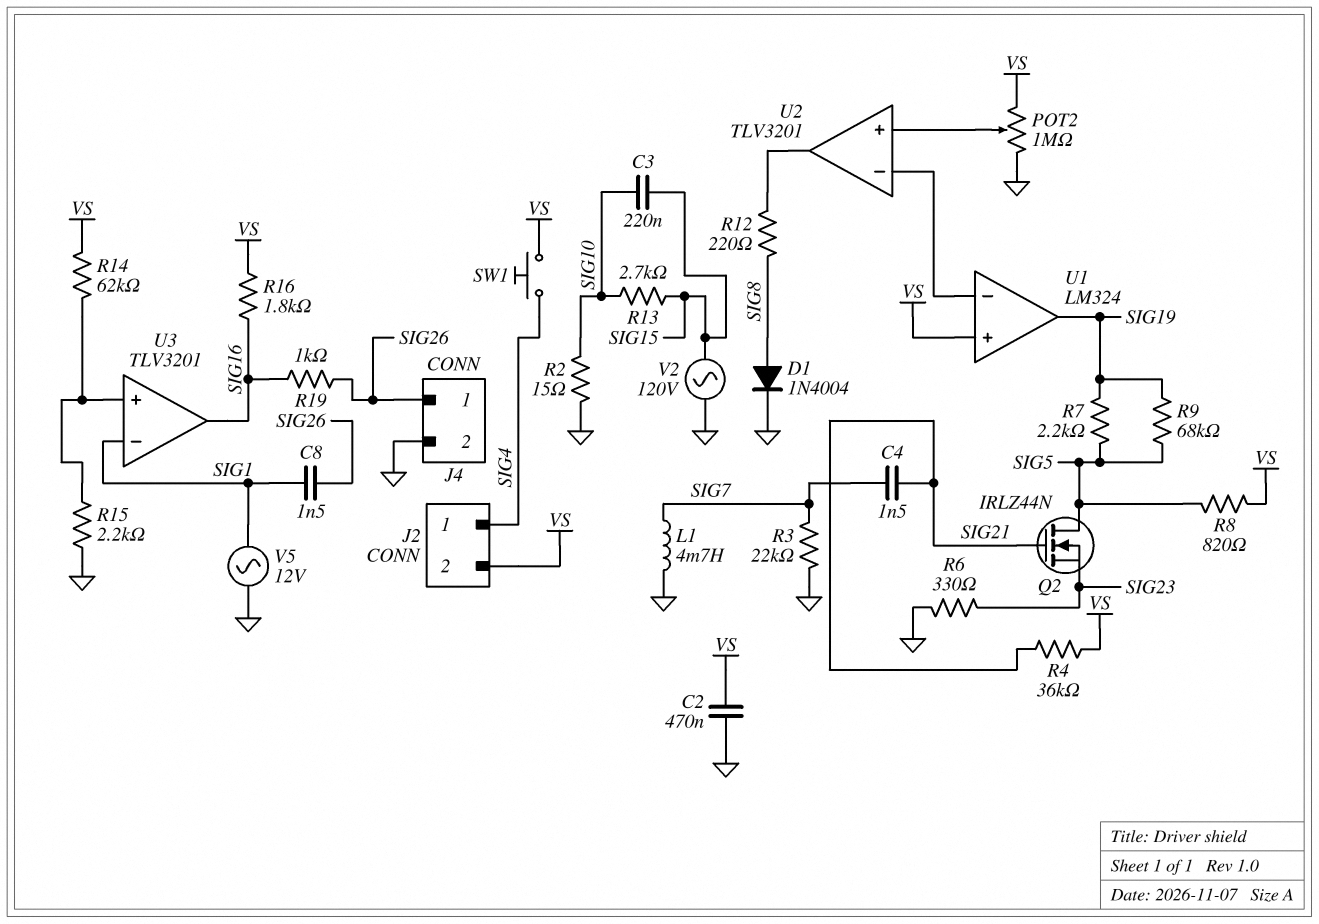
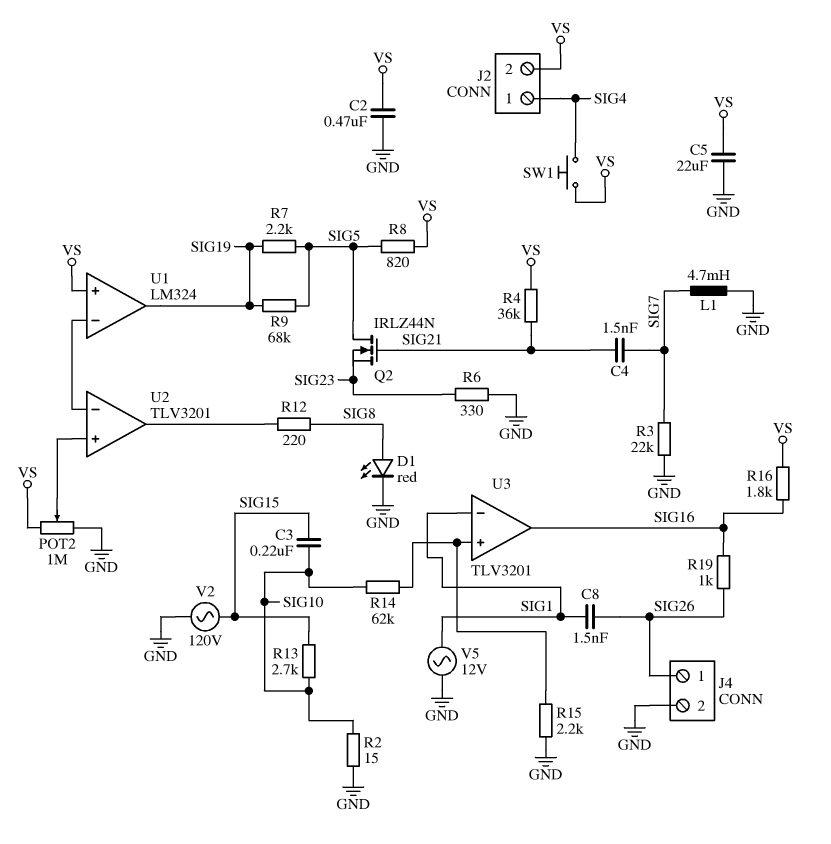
C5: none -> 22uF (GND, VS)
D1: diode 1N4004 (A SIG8, K GND) -> LED red (A SIG8, K GND)
R14: 62k (U3/in+, VS) -> 62k (SIG10, U3/in+)

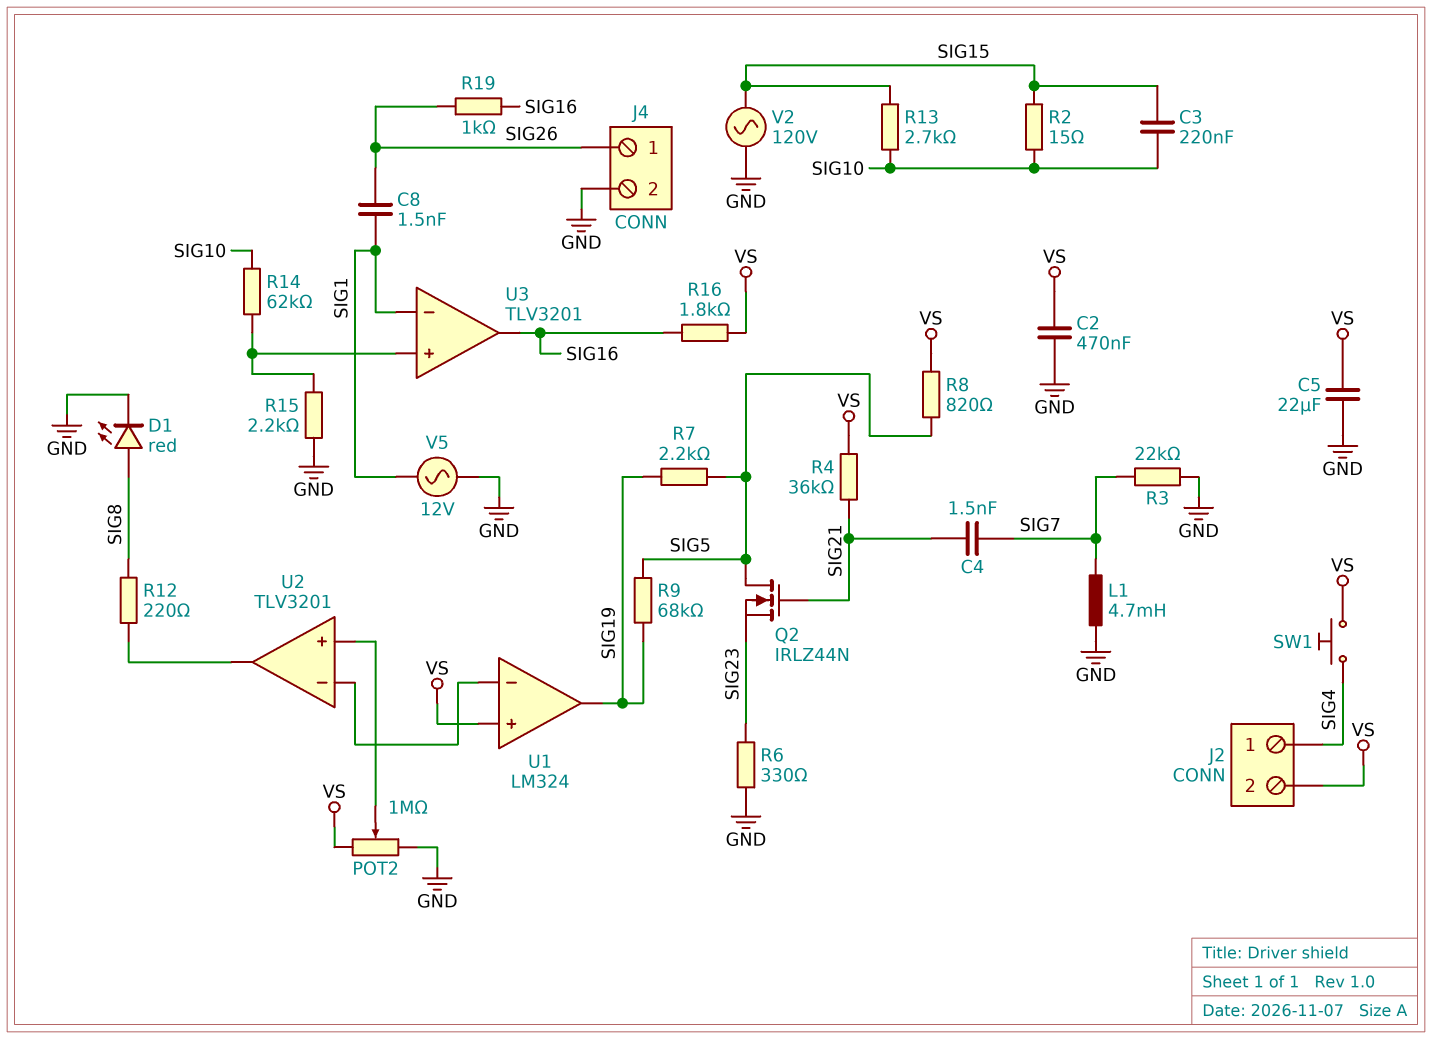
R2: 15 (GND, SIG10) -> 15 (SIG10, SIG15)

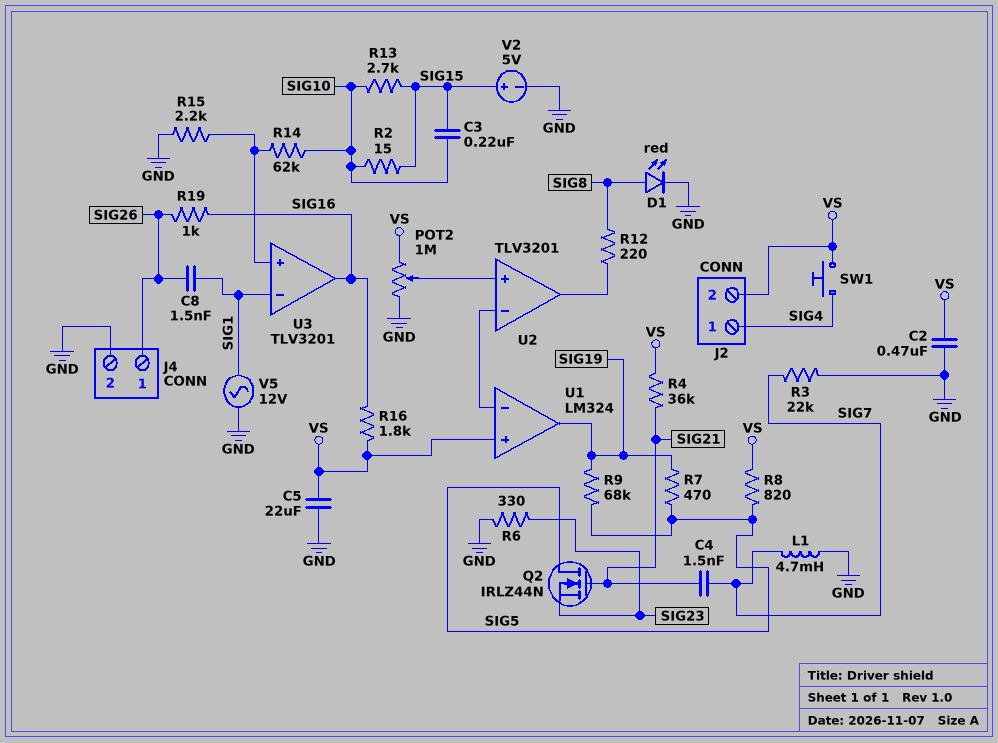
R7: 2.2k (SIG5, SIG19) -> 470 (SIG5, SIG19)
V2: AC 120V (GND, SIG15) -> 5V (plus SIG15, minus GND)

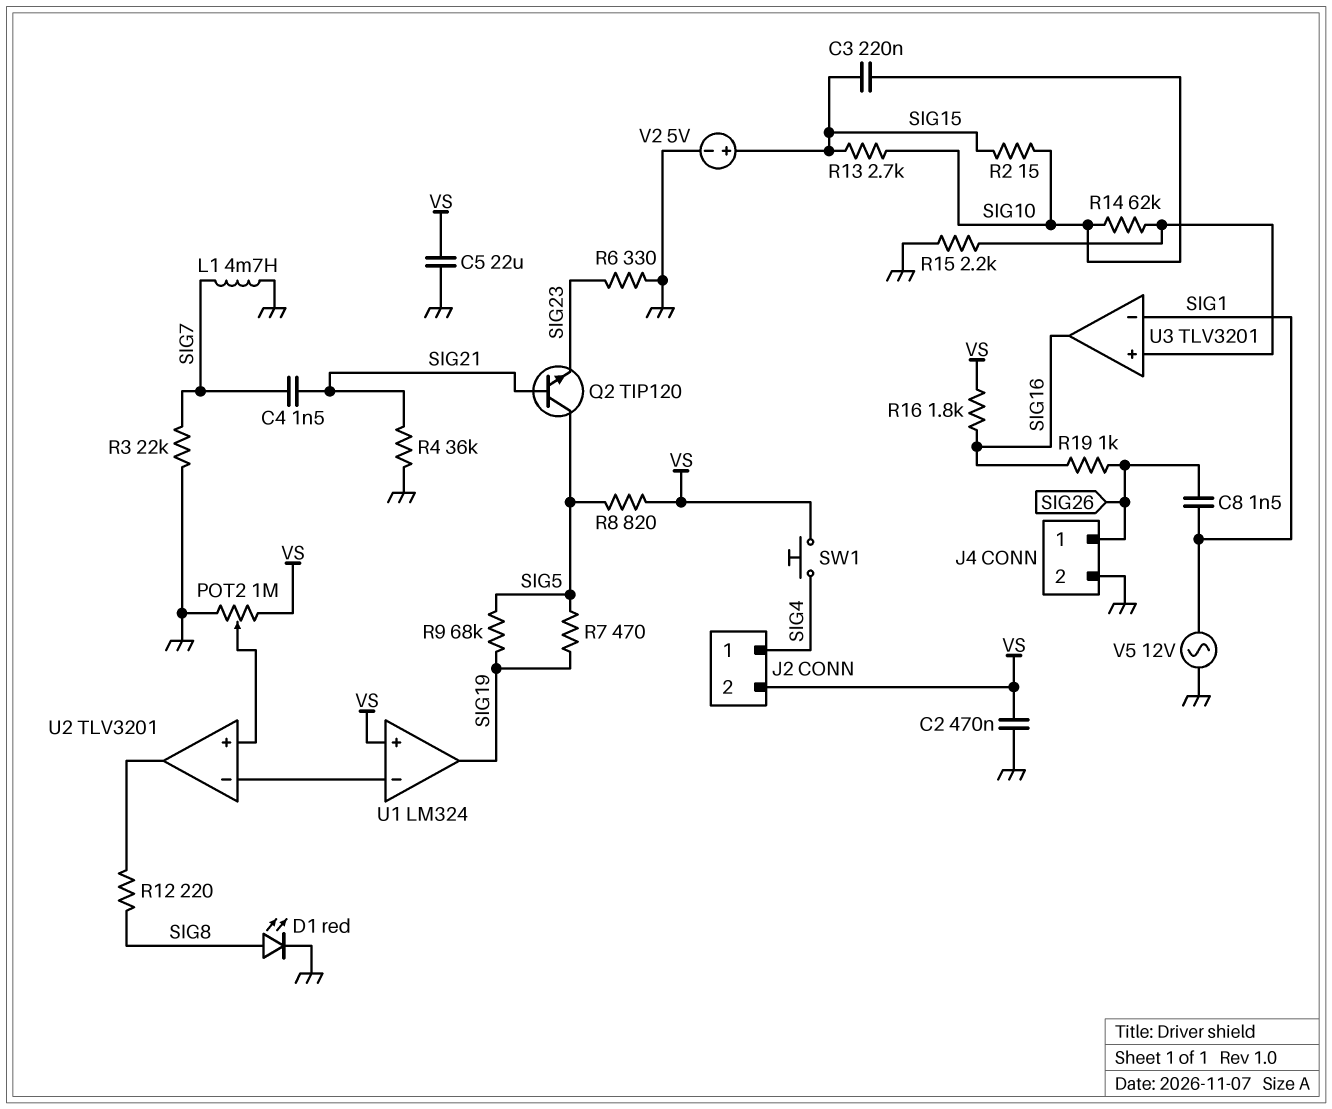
Q2: NMOS IRLZ44N (G SIG21, D SIG5, S SIG23) -> NPN TIP120 (B SIG21, C SIG5, E SIG23)
R4: 36k (SIG21, VS) -> 36k (GND, SIG21)

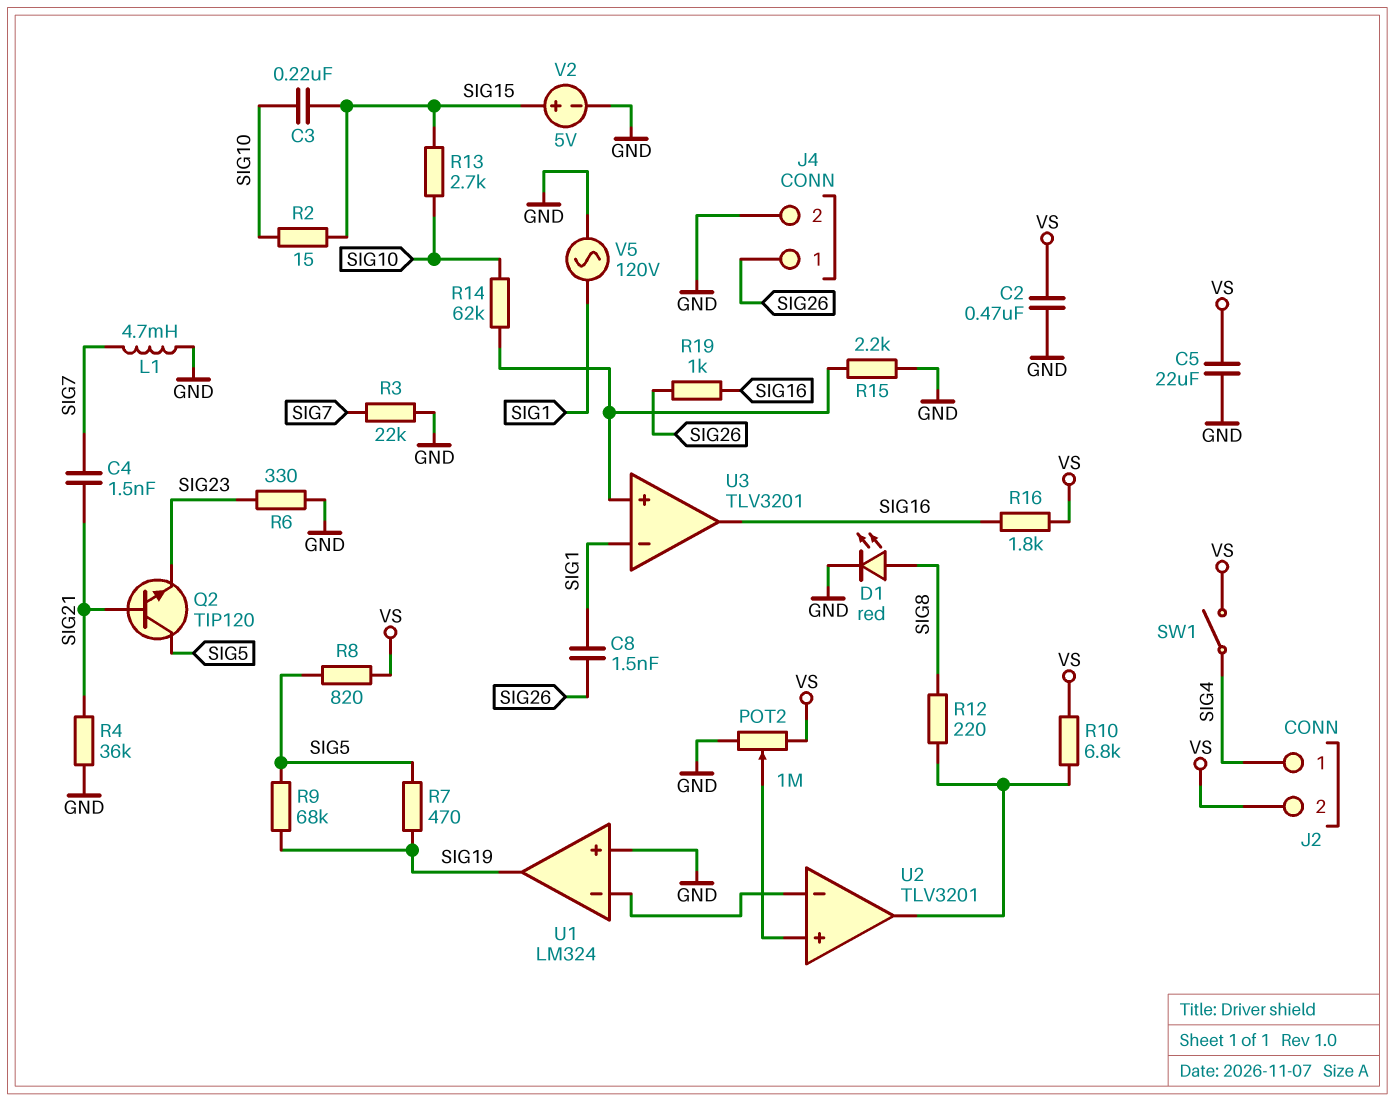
R10: none -> 6.8k (U2/out, VS)
SW1: button (SIG4, VS) -> switch (SIG4, VS)
U1 pin in+: VS -> GND
V5: AC 12V (GND, SIG1) -> AC 120V (GND, SIG1)

